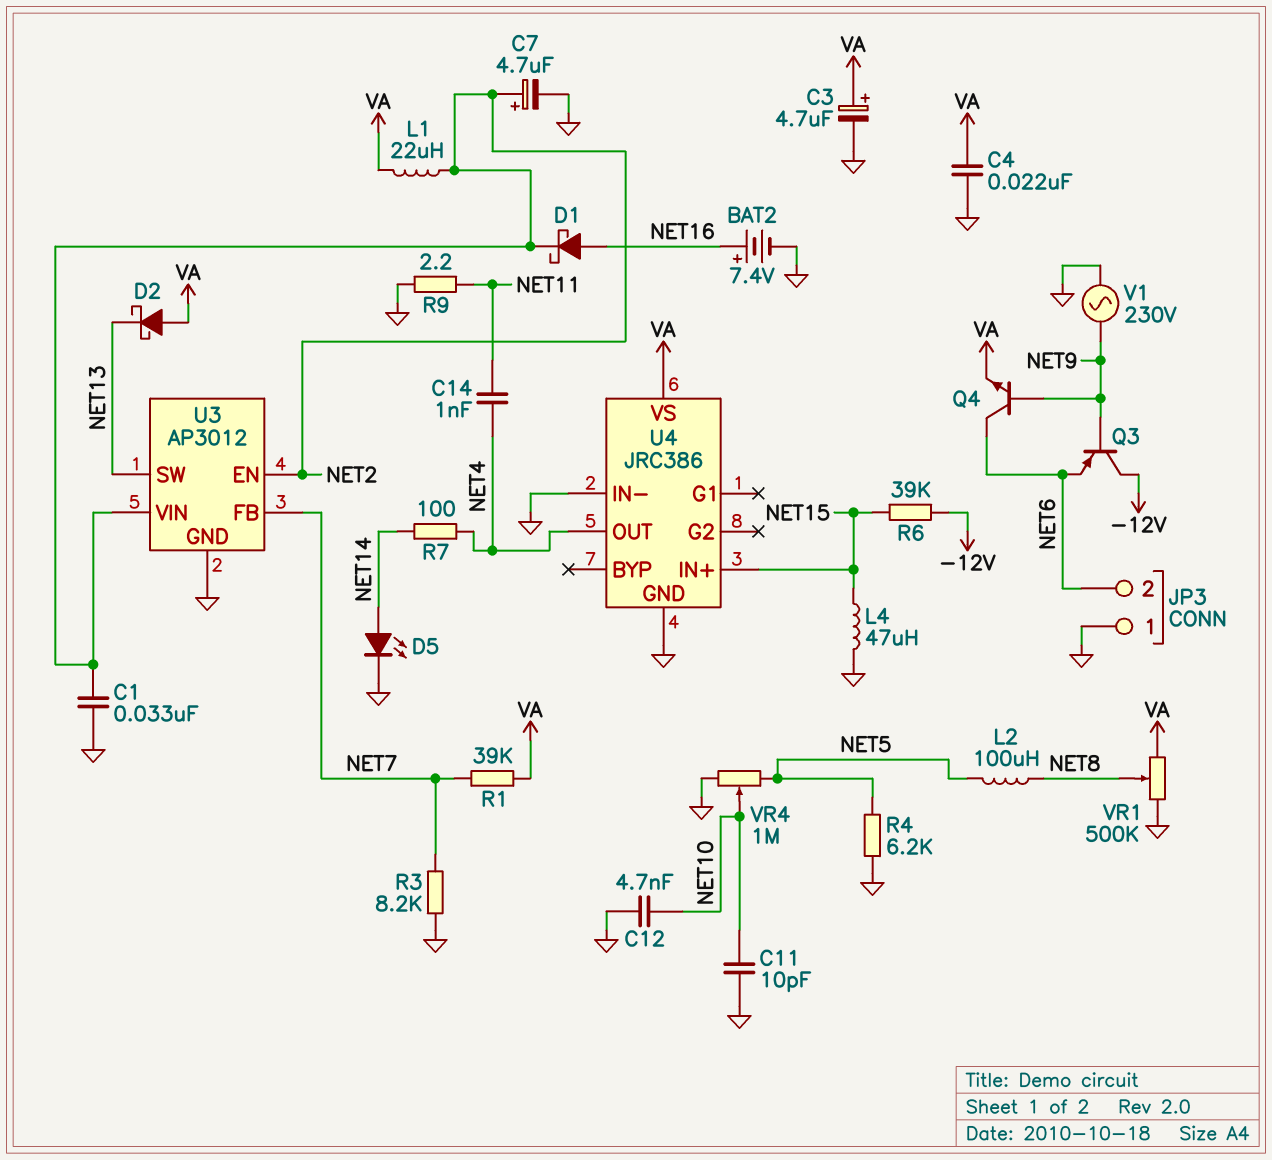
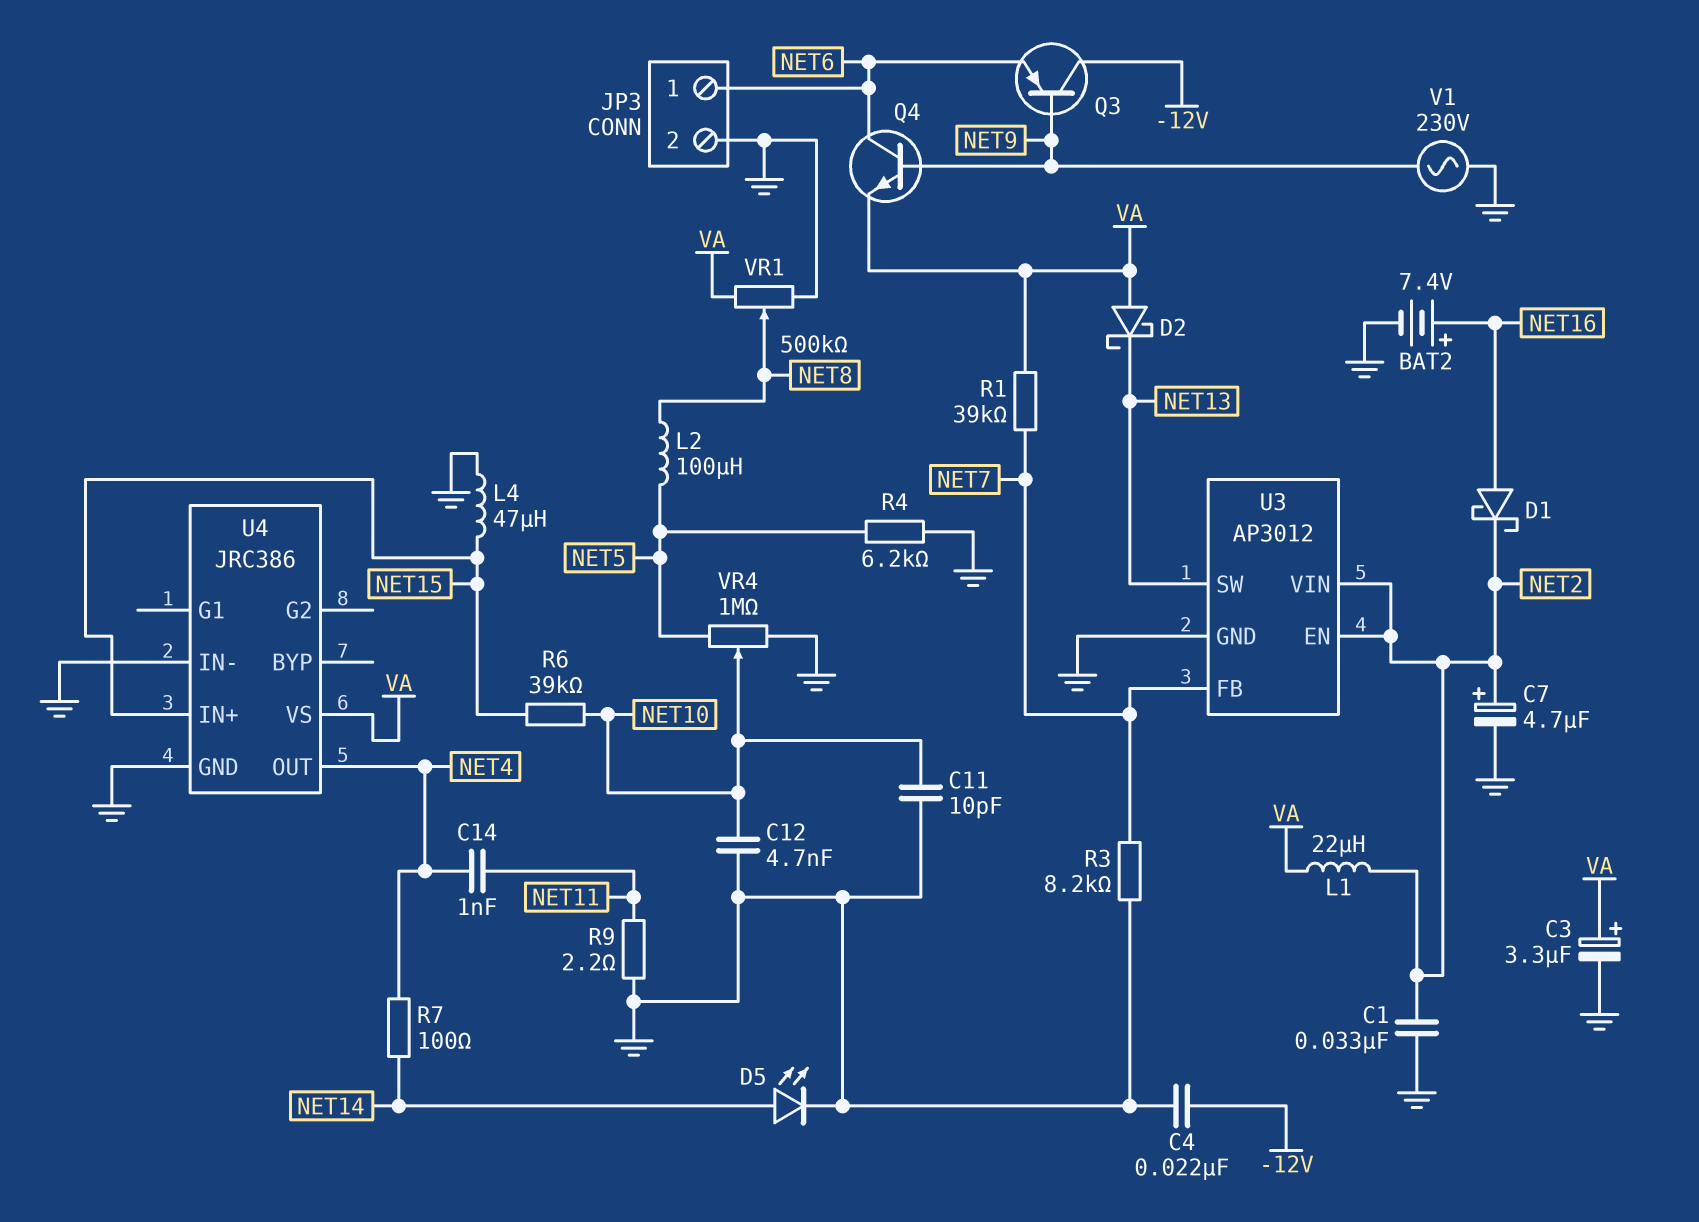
C3: 4.7uF (plus VA, minus GND) -> 3.3uF (plus VA, minus GND)
C4: 22nF (GND, VA) -> 22nF (-12V, GND)
JP3 pin 1: GND -> NET6
JP3 pin 2: NET6 -> GND
R6: 39k (-12V, NET15) -> 39k (NET10, NET15)

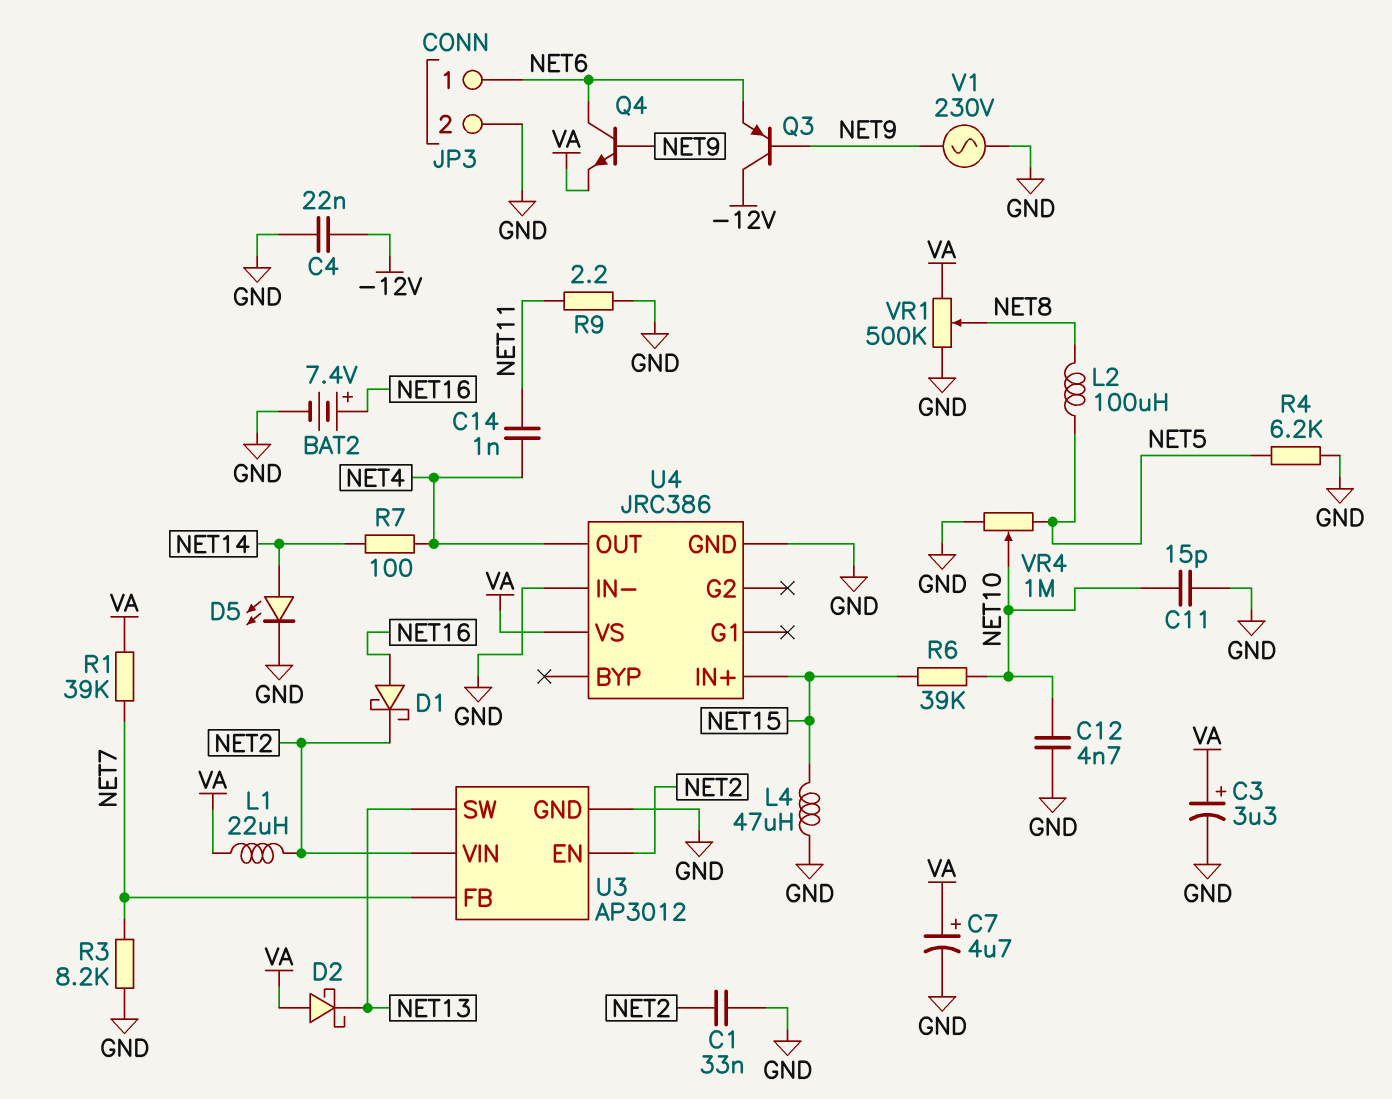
C7: 4.7uF (plus NET2, minus GND) -> 4.7uF (plus VA, minus GND)
C11: 10pF (GND, NET10) -> 15pF (GND, NET10)

